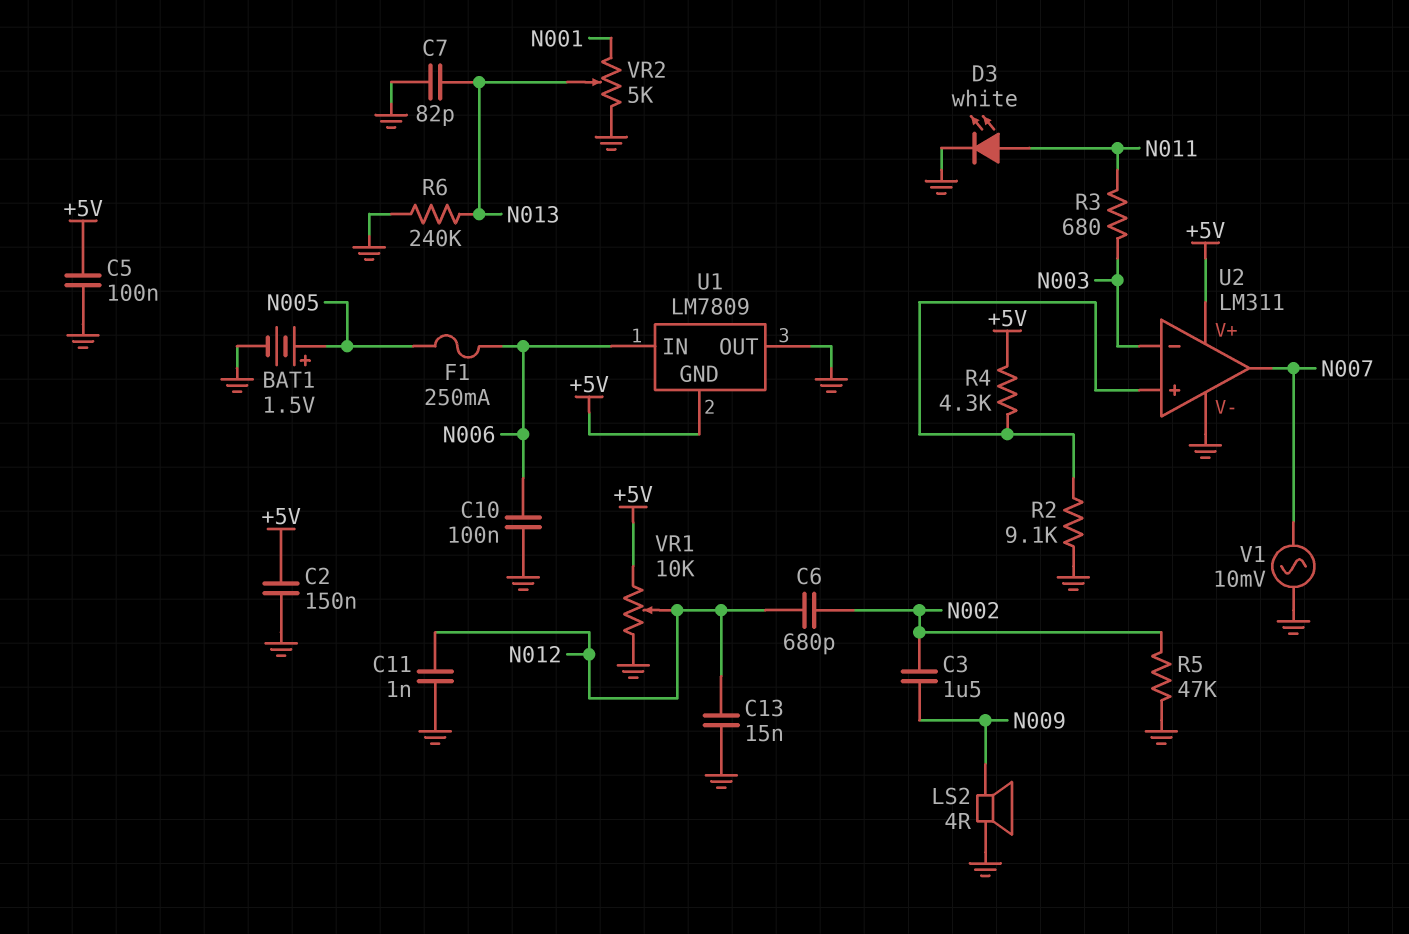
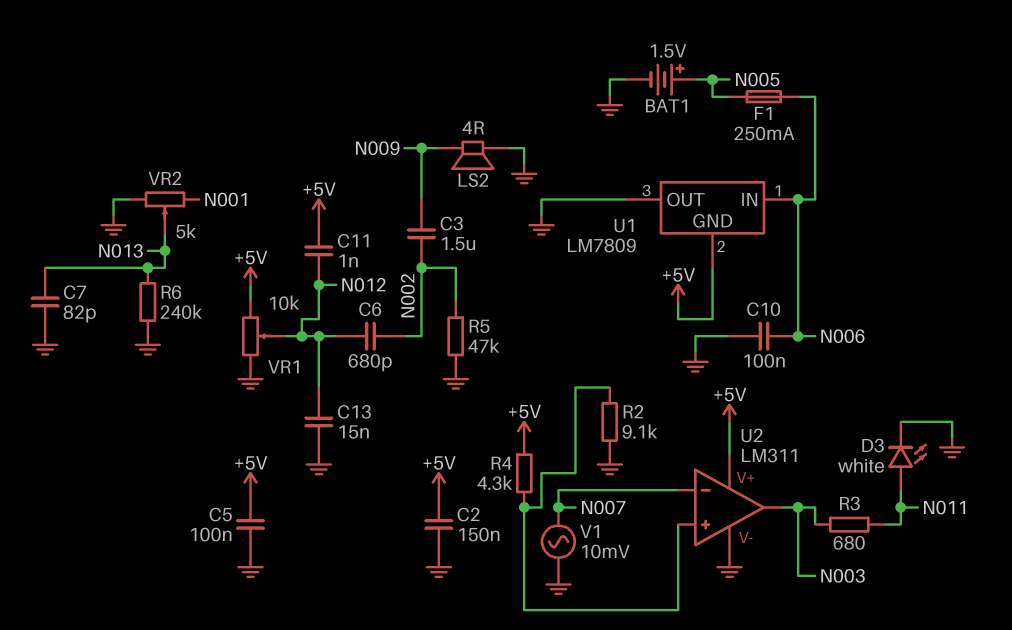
C11: 1nF (GND, N012) -> 1nF (+5V, N012)
U2 pin in-: N003 -> N007
U2 pin out: N007 -> N003

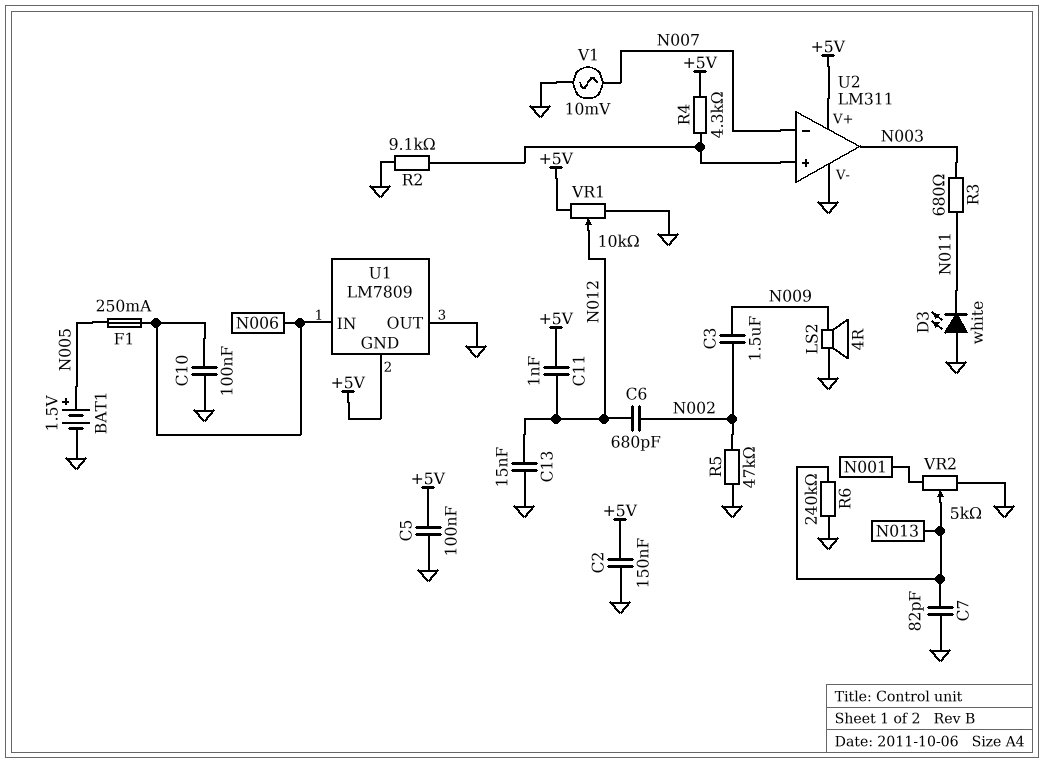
D3: LED white (A N011, K GND) -> LED white (A GND, K N011)

